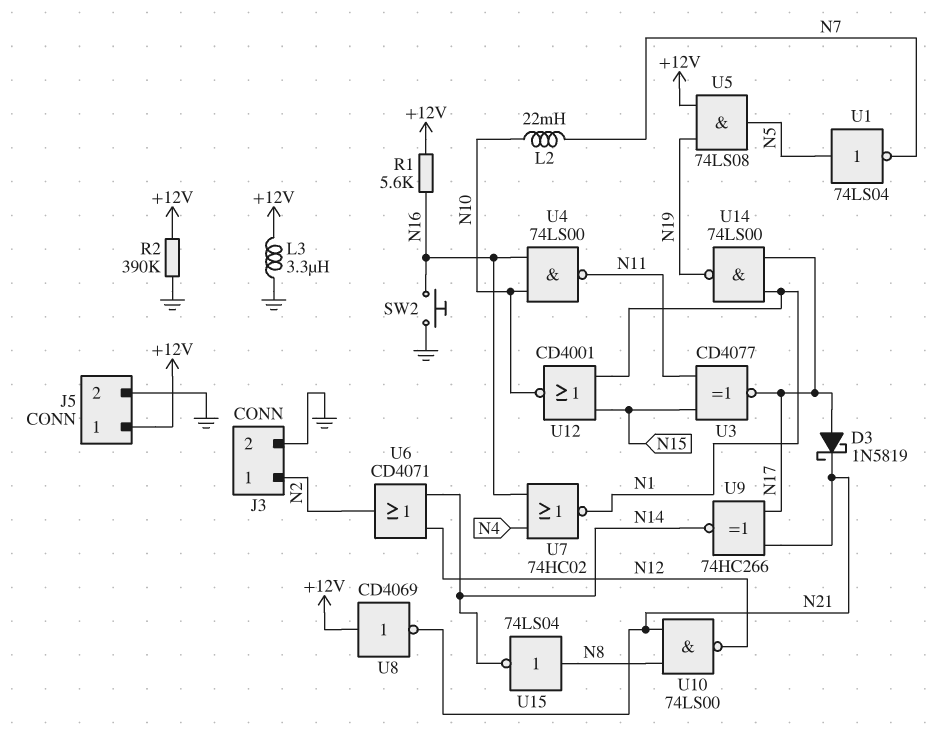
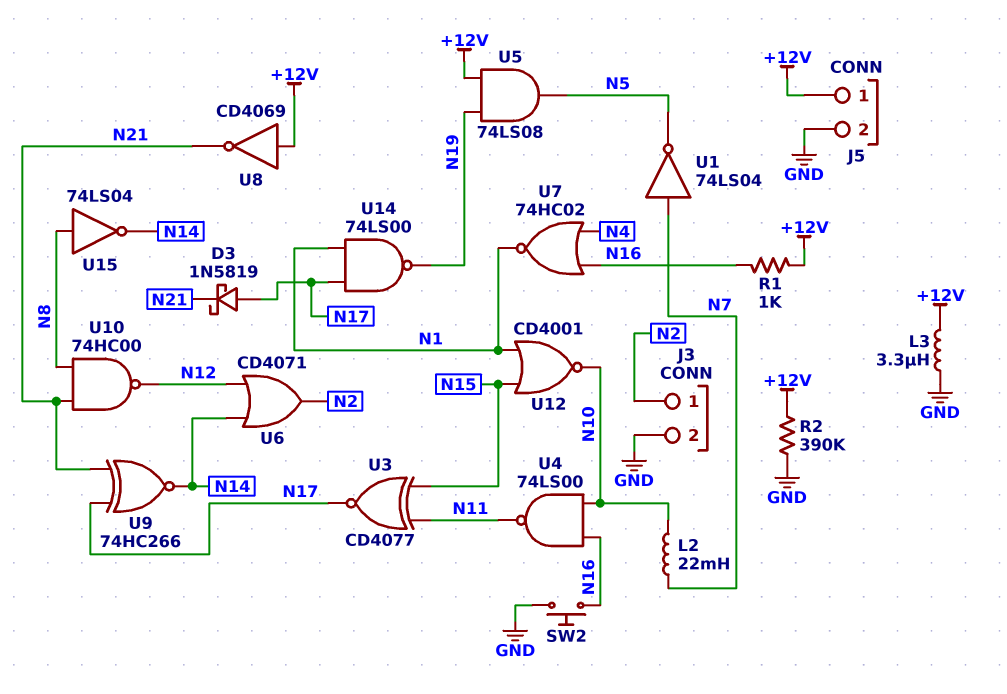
R1: 5.6k (+12V, N16) -> 1k (+12V, N16)
U1: NOT 74LS04 (in N5, out N7) -> NOT 74LS04 (in N7, out N5)
U10: NAND 74LS00 (in N8, in N21, out N12) -> NAND 74HC00 (in N8, in N21, out N12)

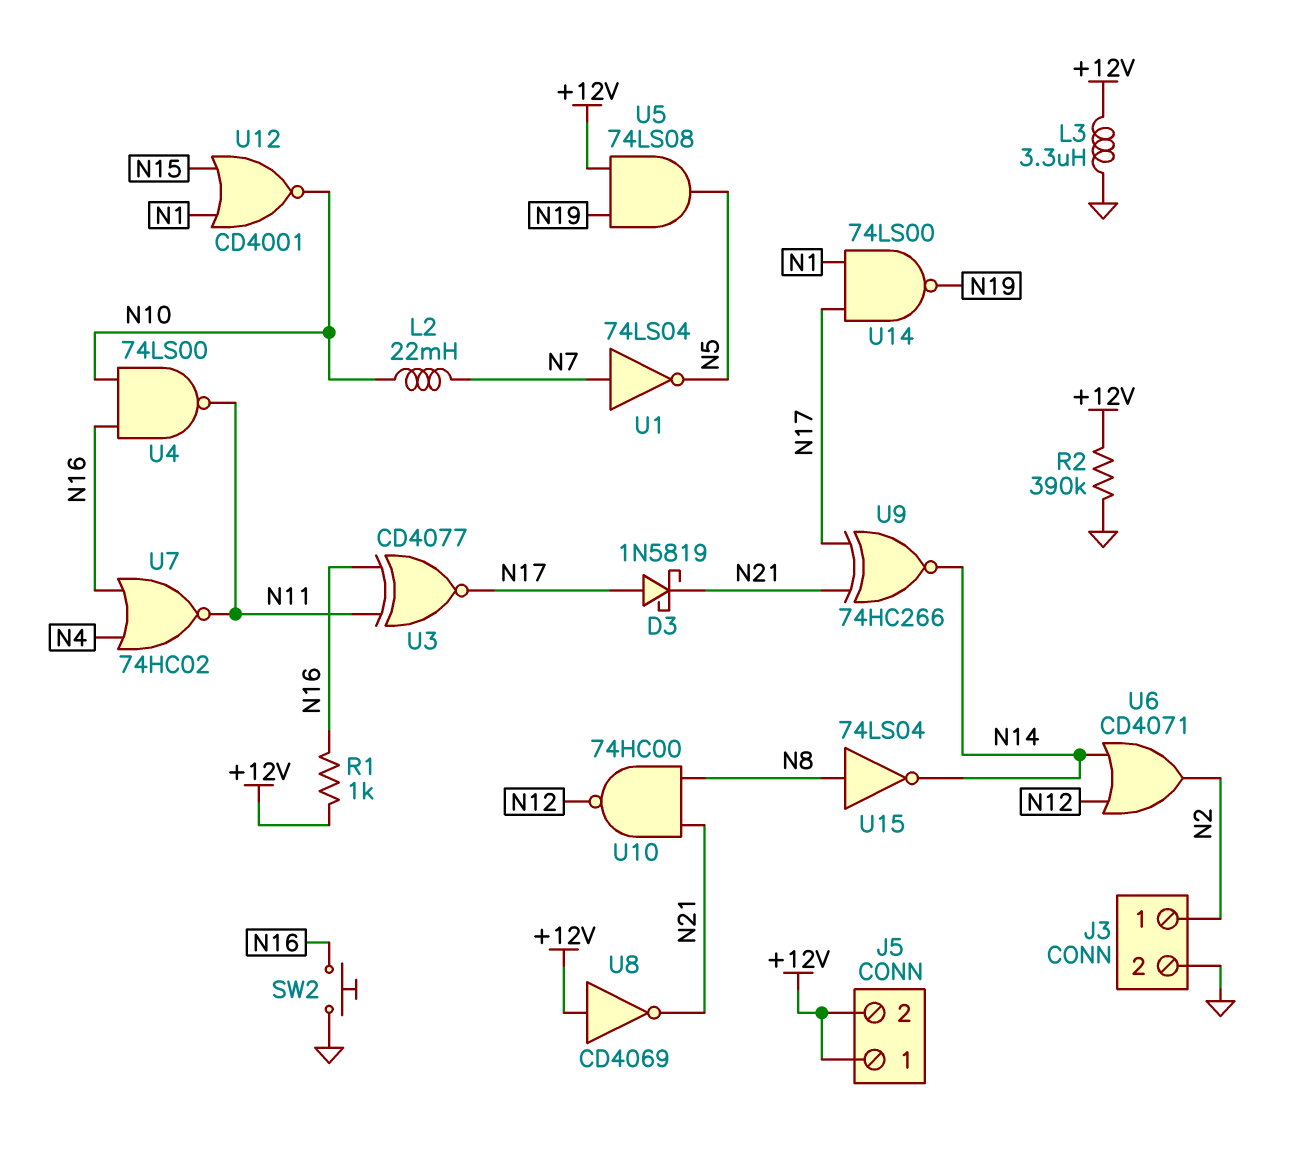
J5 pin 2: GND -> +12V
U3: XNOR CD4077 (in N11, in N15, out N17) -> XNOR CD4077 (in N11, in N16, out N17)
U7: NOR 74HC02 (in N4, in N16, out N1) -> NOR 74HC02 (in N4, in N16, out N11)

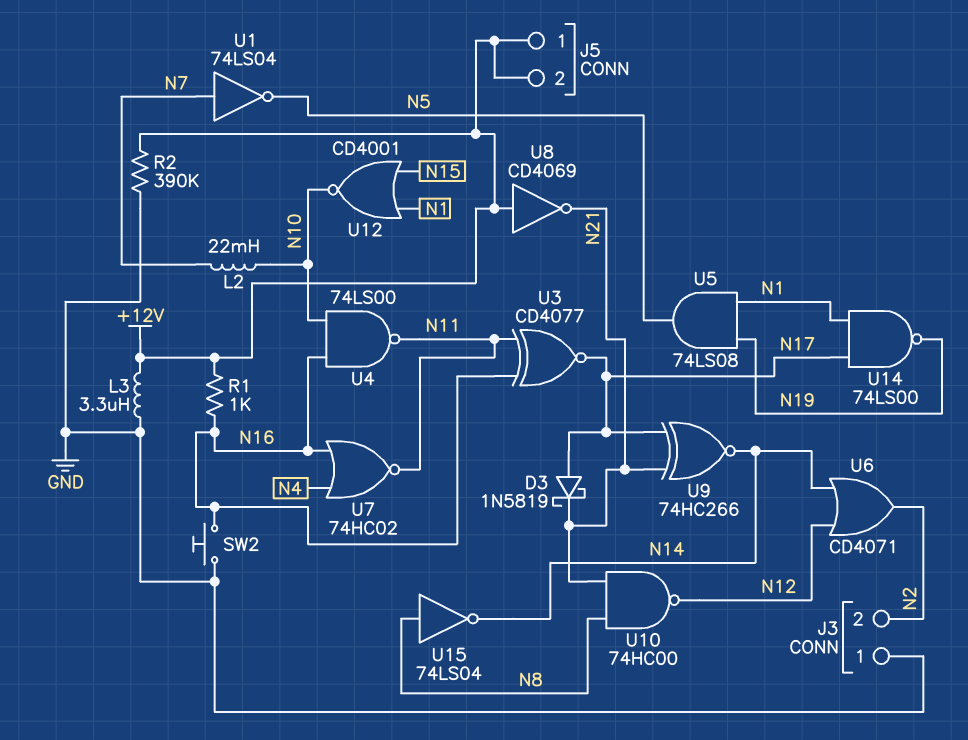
J3 pin 1: N2 -> GND
J3 pin 2: GND -> N2
U5: AND 74LS08 (in +12V, in N19, out N5) -> AND 74LS08 (in N1, in N19, out N5)

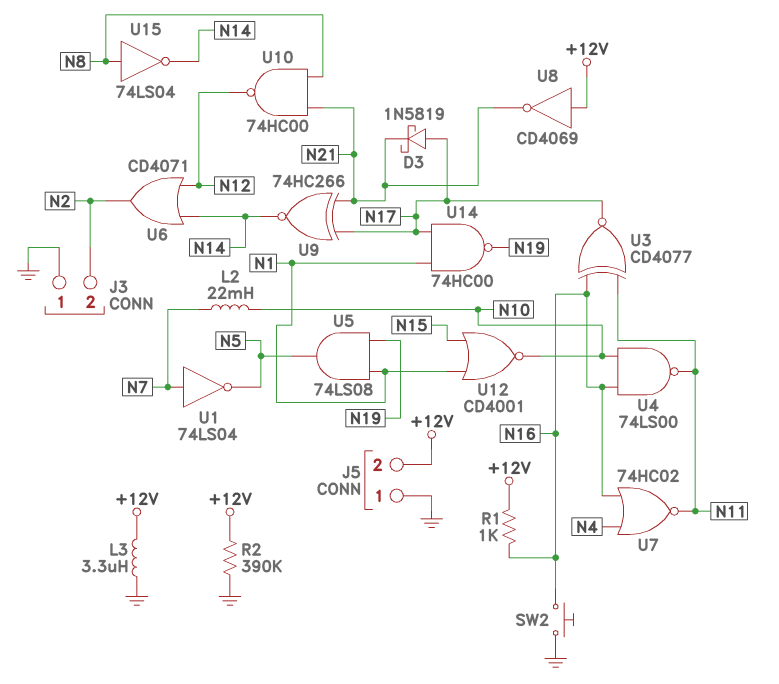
J5 pin 1: +12V -> GND
U14: NAND 74LS00 (in N1, in N17, out N19) -> NAND 74HC00 (in N1, in N17, out N19)

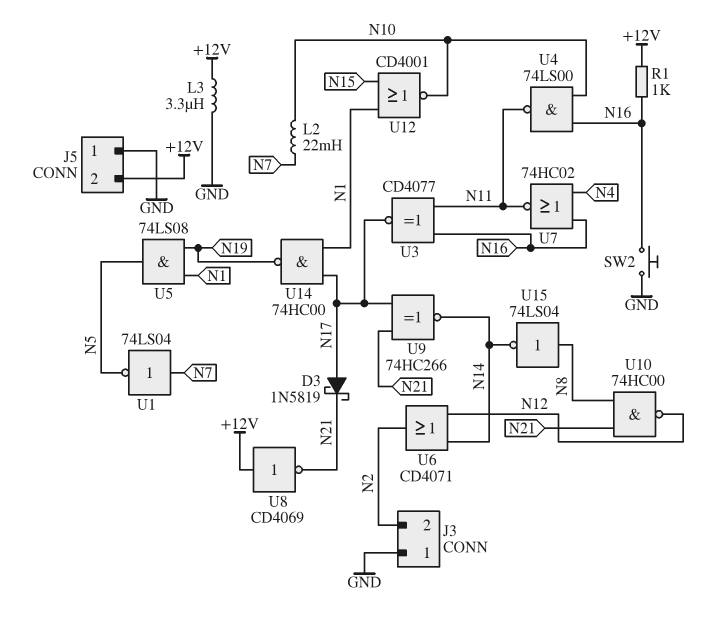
R2: 390k (+12V, GND) -> none

